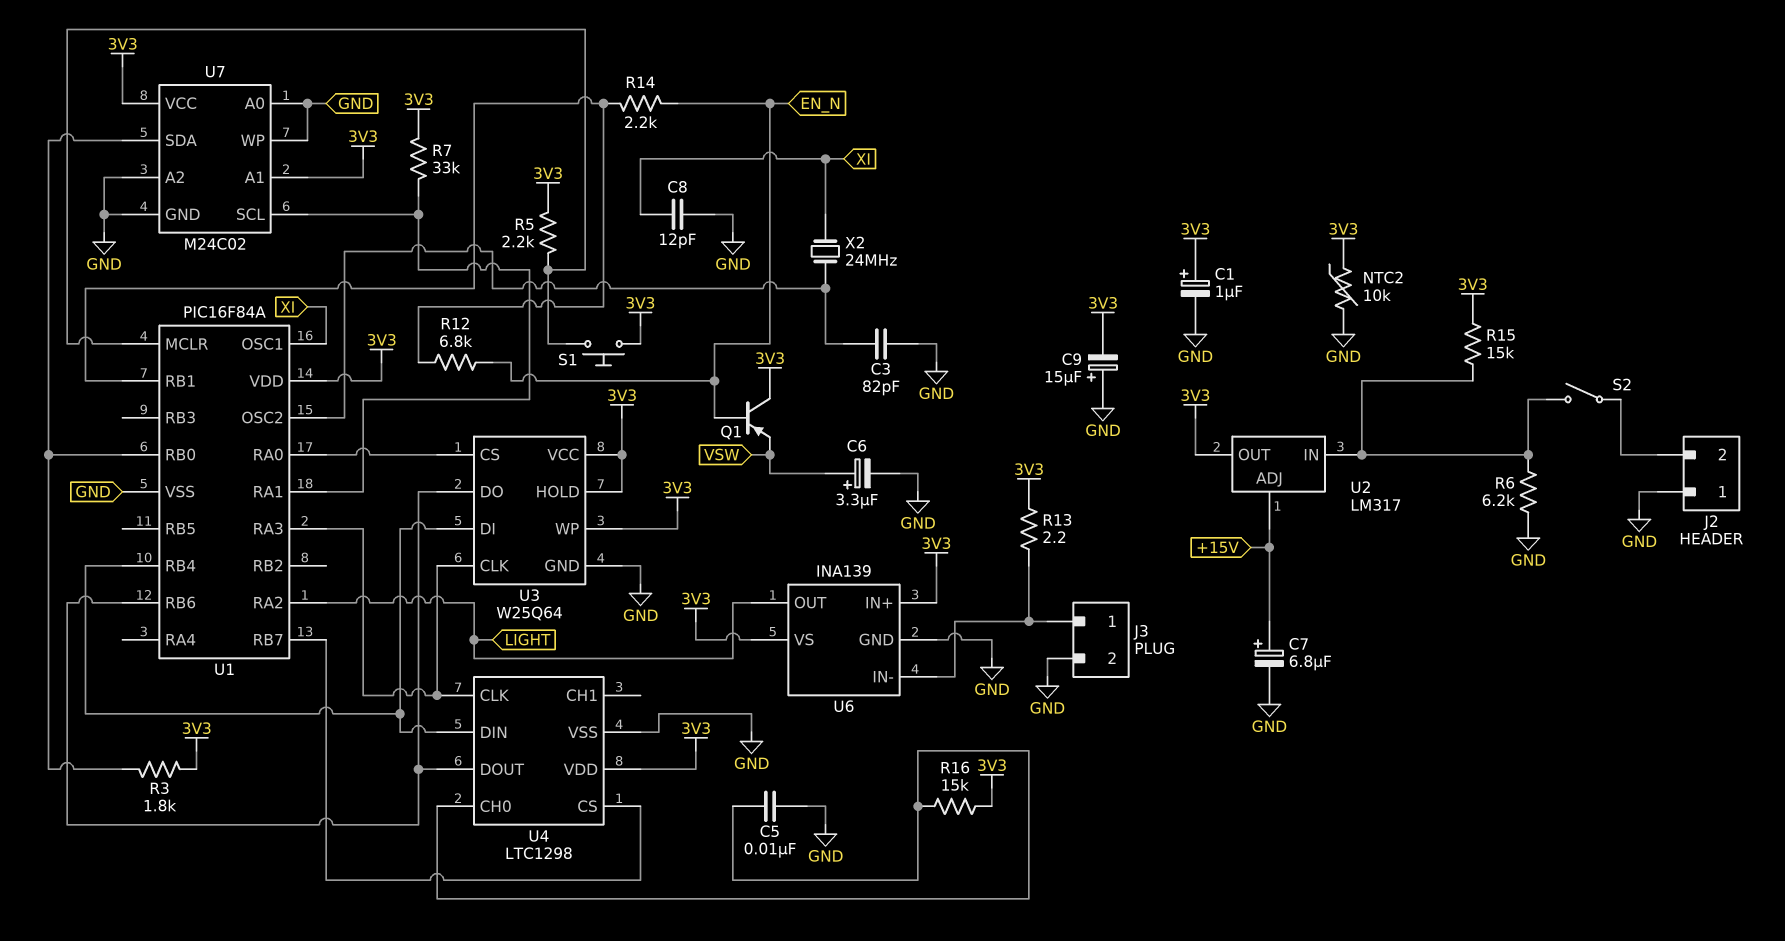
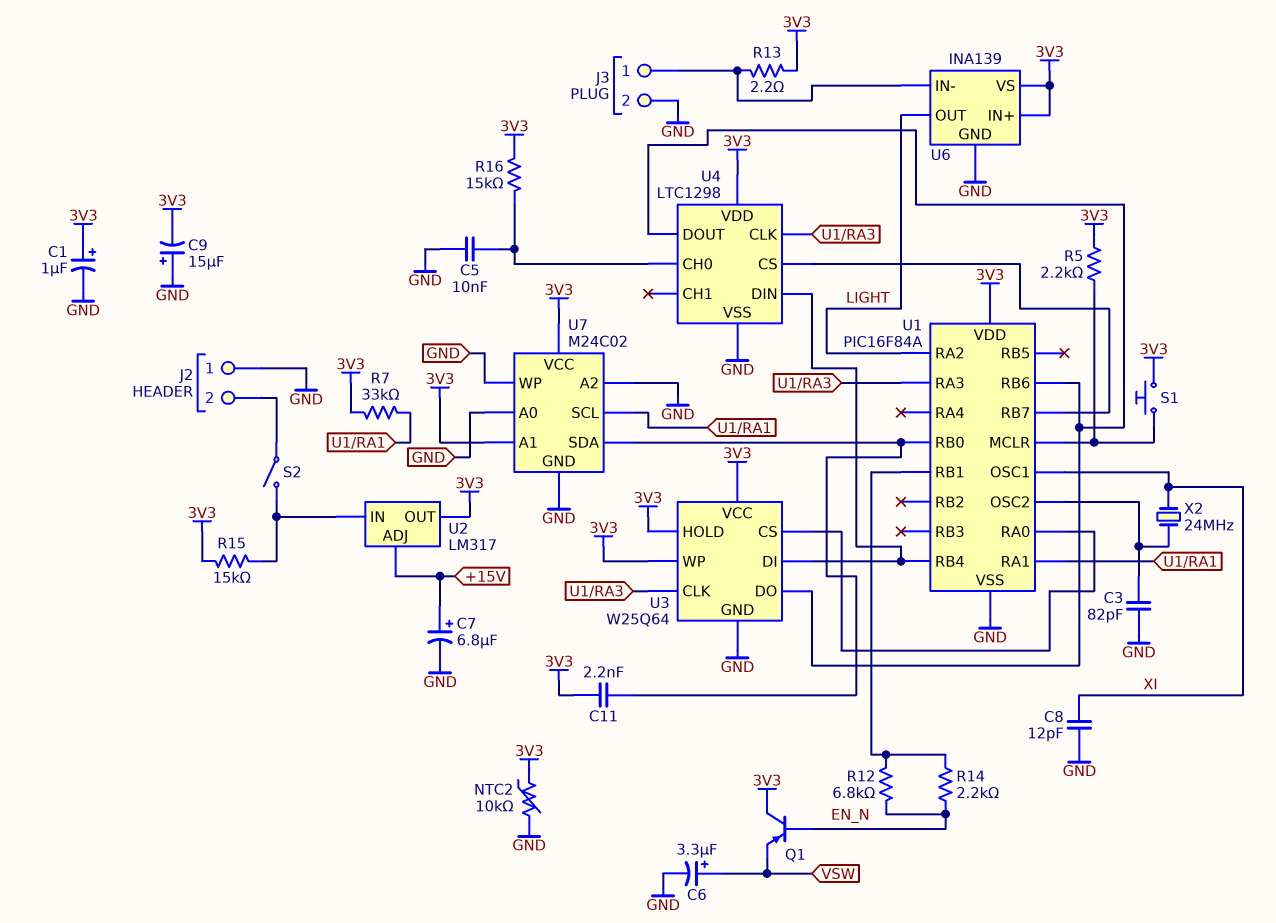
C11: none -> 2.2nF (3V3, U1/RB0)
R3: 1.8k (3V3, U1/RB0) -> none
R6: 6.2k (GND, U2/IN) -> none

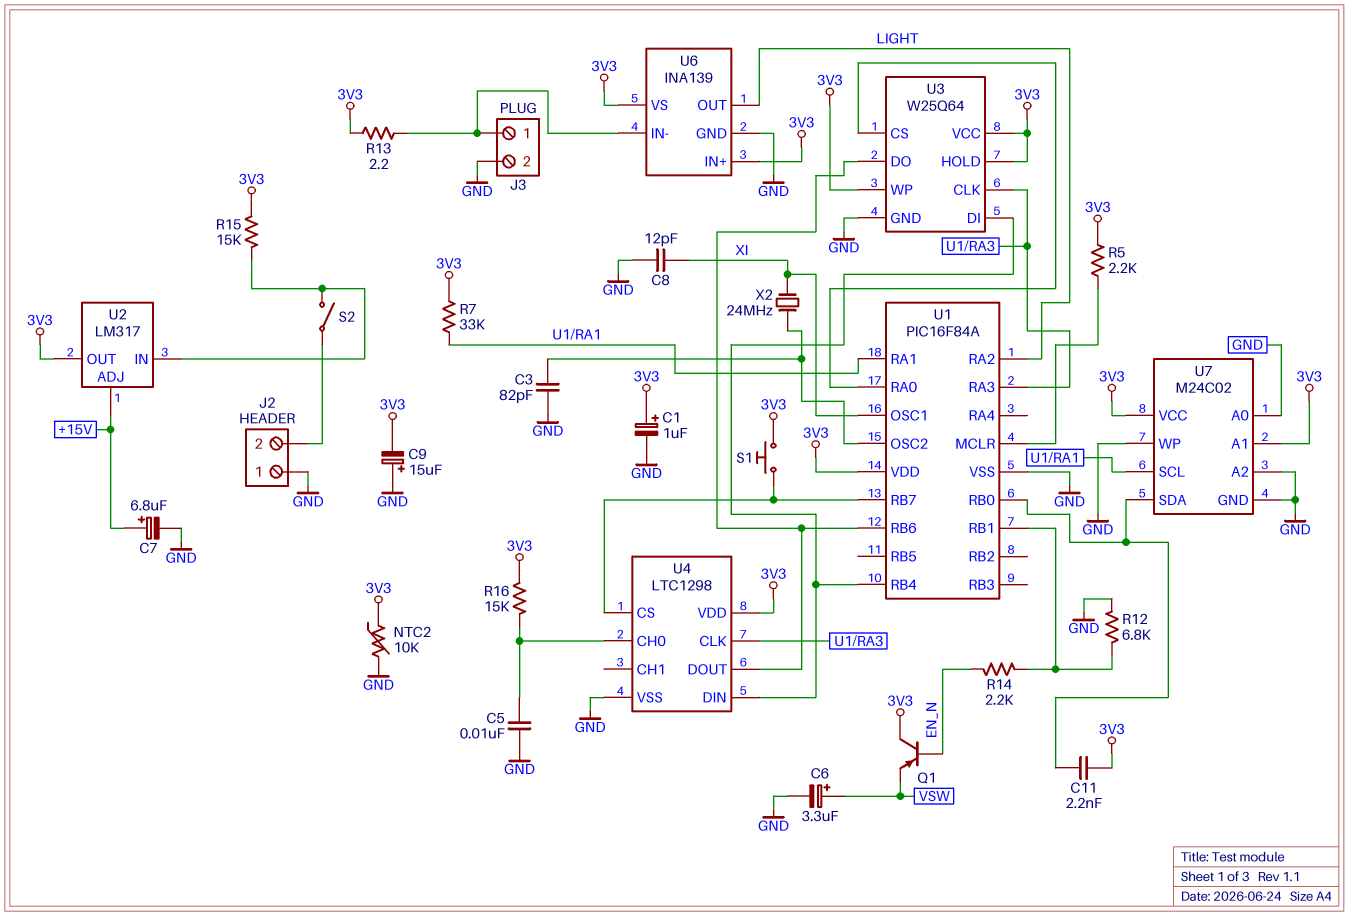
R12: 6.8k (EN_N, U1/RB1) -> 6.8k (GND, U1/RB1)
S1: button (3V3, U1/MCLR) -> button (3V3, U1/RB7)

